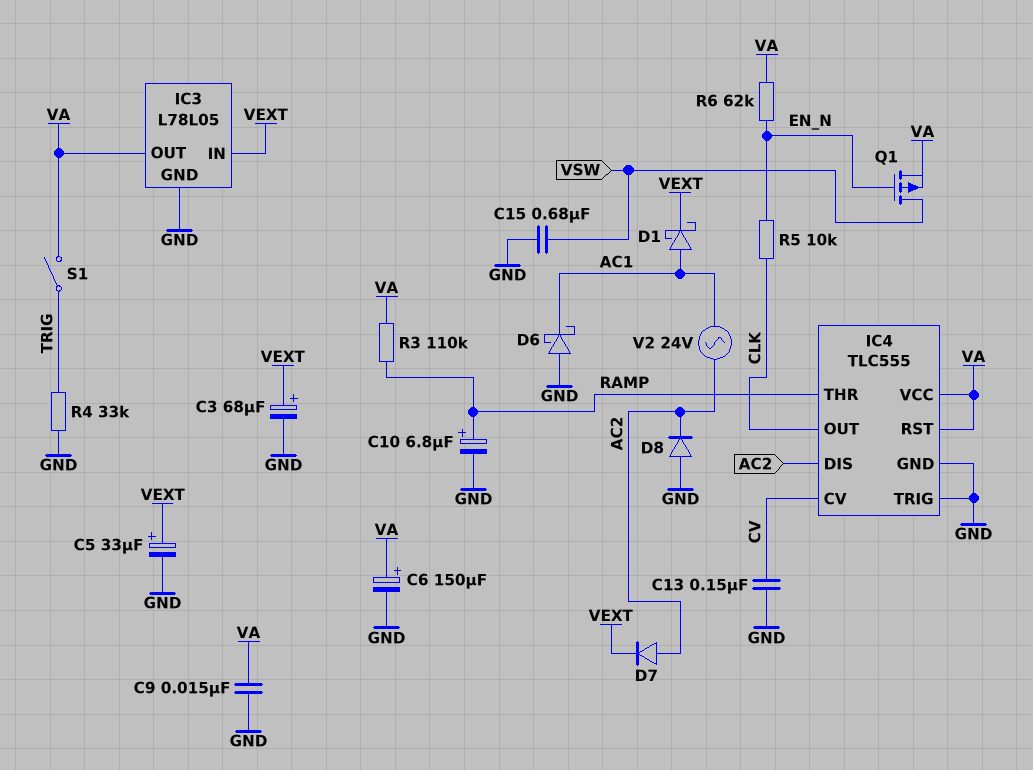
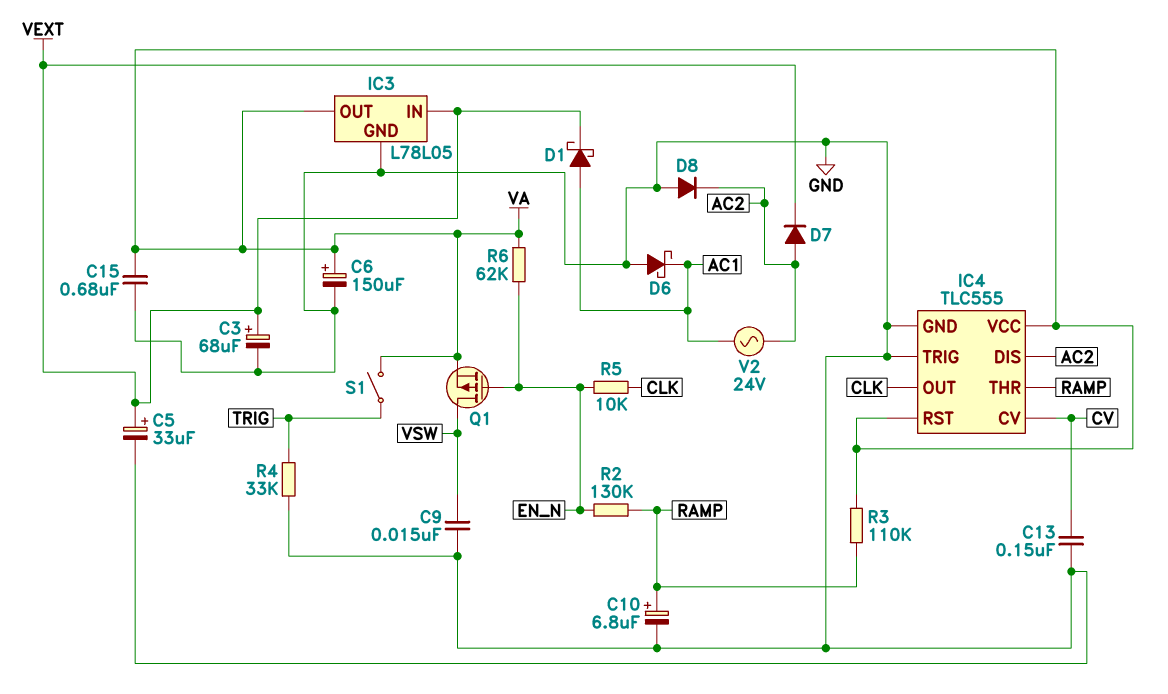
C9: 15nF (GND, VA) -> 15nF (GND, VSW)
C15: 680nF (GND, VSW) -> 680nF (GND, VA)
R2: none -> 130k (EN_N, RAMP)

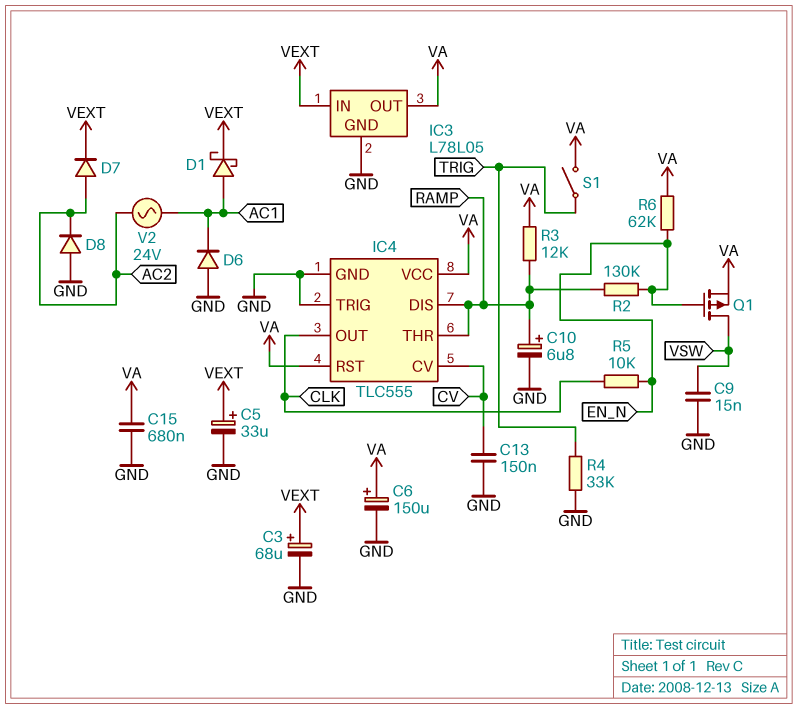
D6: schottky (A GND, K AC1) -> diode (A GND, K AC1)
IC4 pin DIS: AC2 -> RAMP
R3: 110k (RAMP, VA) -> 12k (RAMP, VA)

